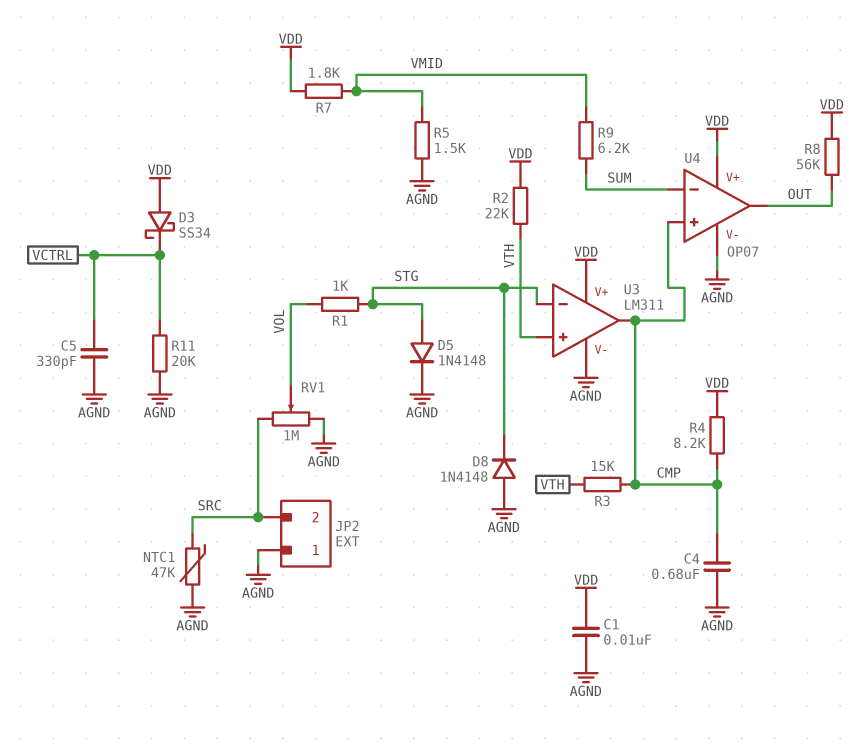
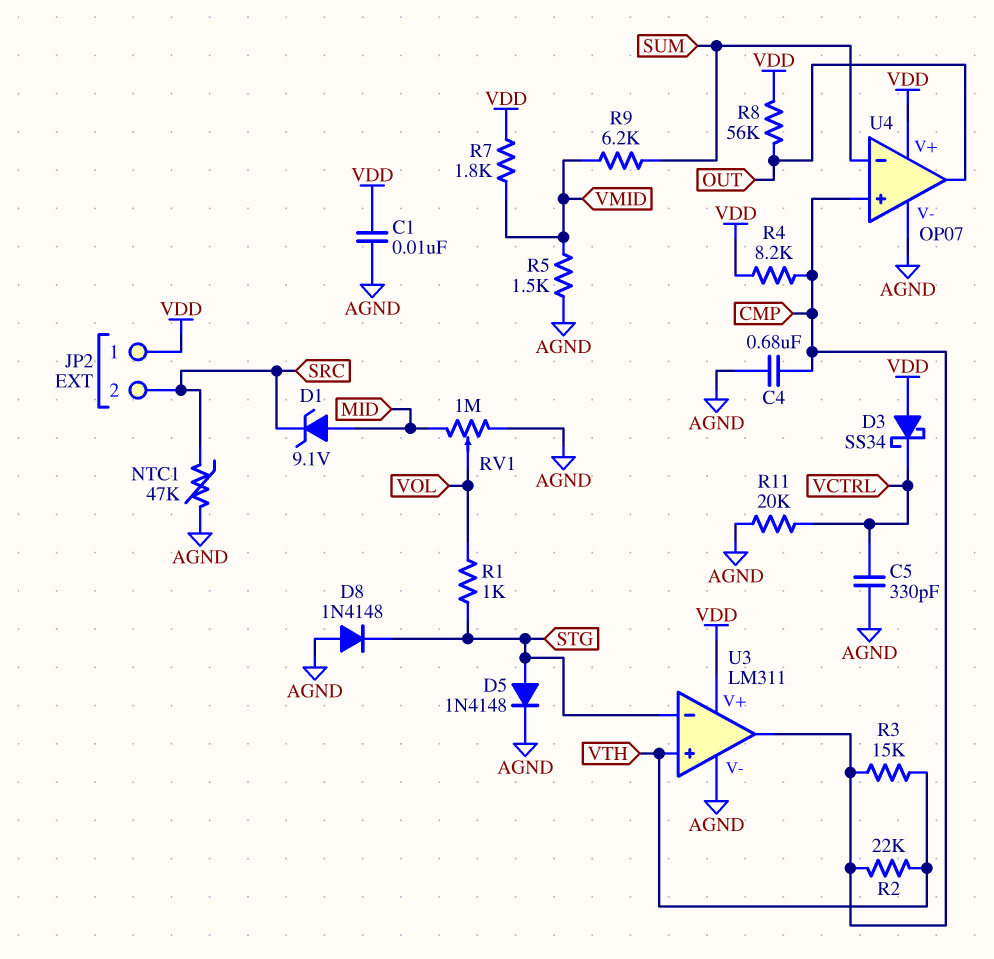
D1: none -> zener 9.1V (A MID, K SRC)
JP2 pin 1: AGND -> VDD
R2: 22k (VDD, VTH) -> 22k (CMP, VTH)
RV1: 1M (AGND, SRC, wiper VOL) -> 1M (AGND, MID, wiper VOL)

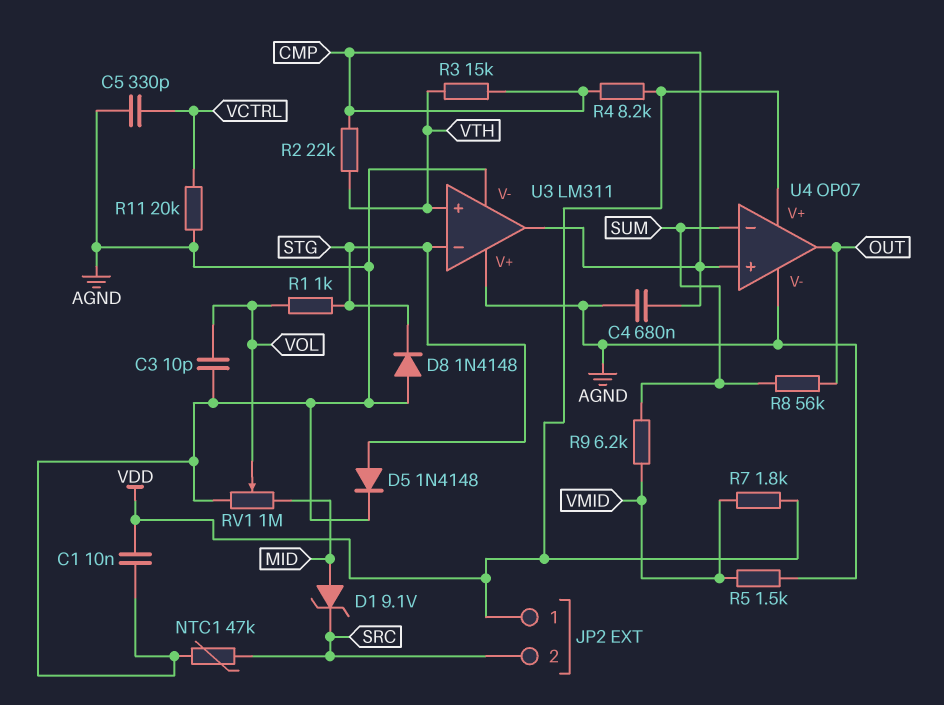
C3: none -> 10pF (AGND, VOL)
D3: schottky SS34 (A VDD, K VCTRL) -> none
R8: 56k (OUT, VDD) -> 56k (OUT, SUM)
U3 pin V+: VDD -> AGND

